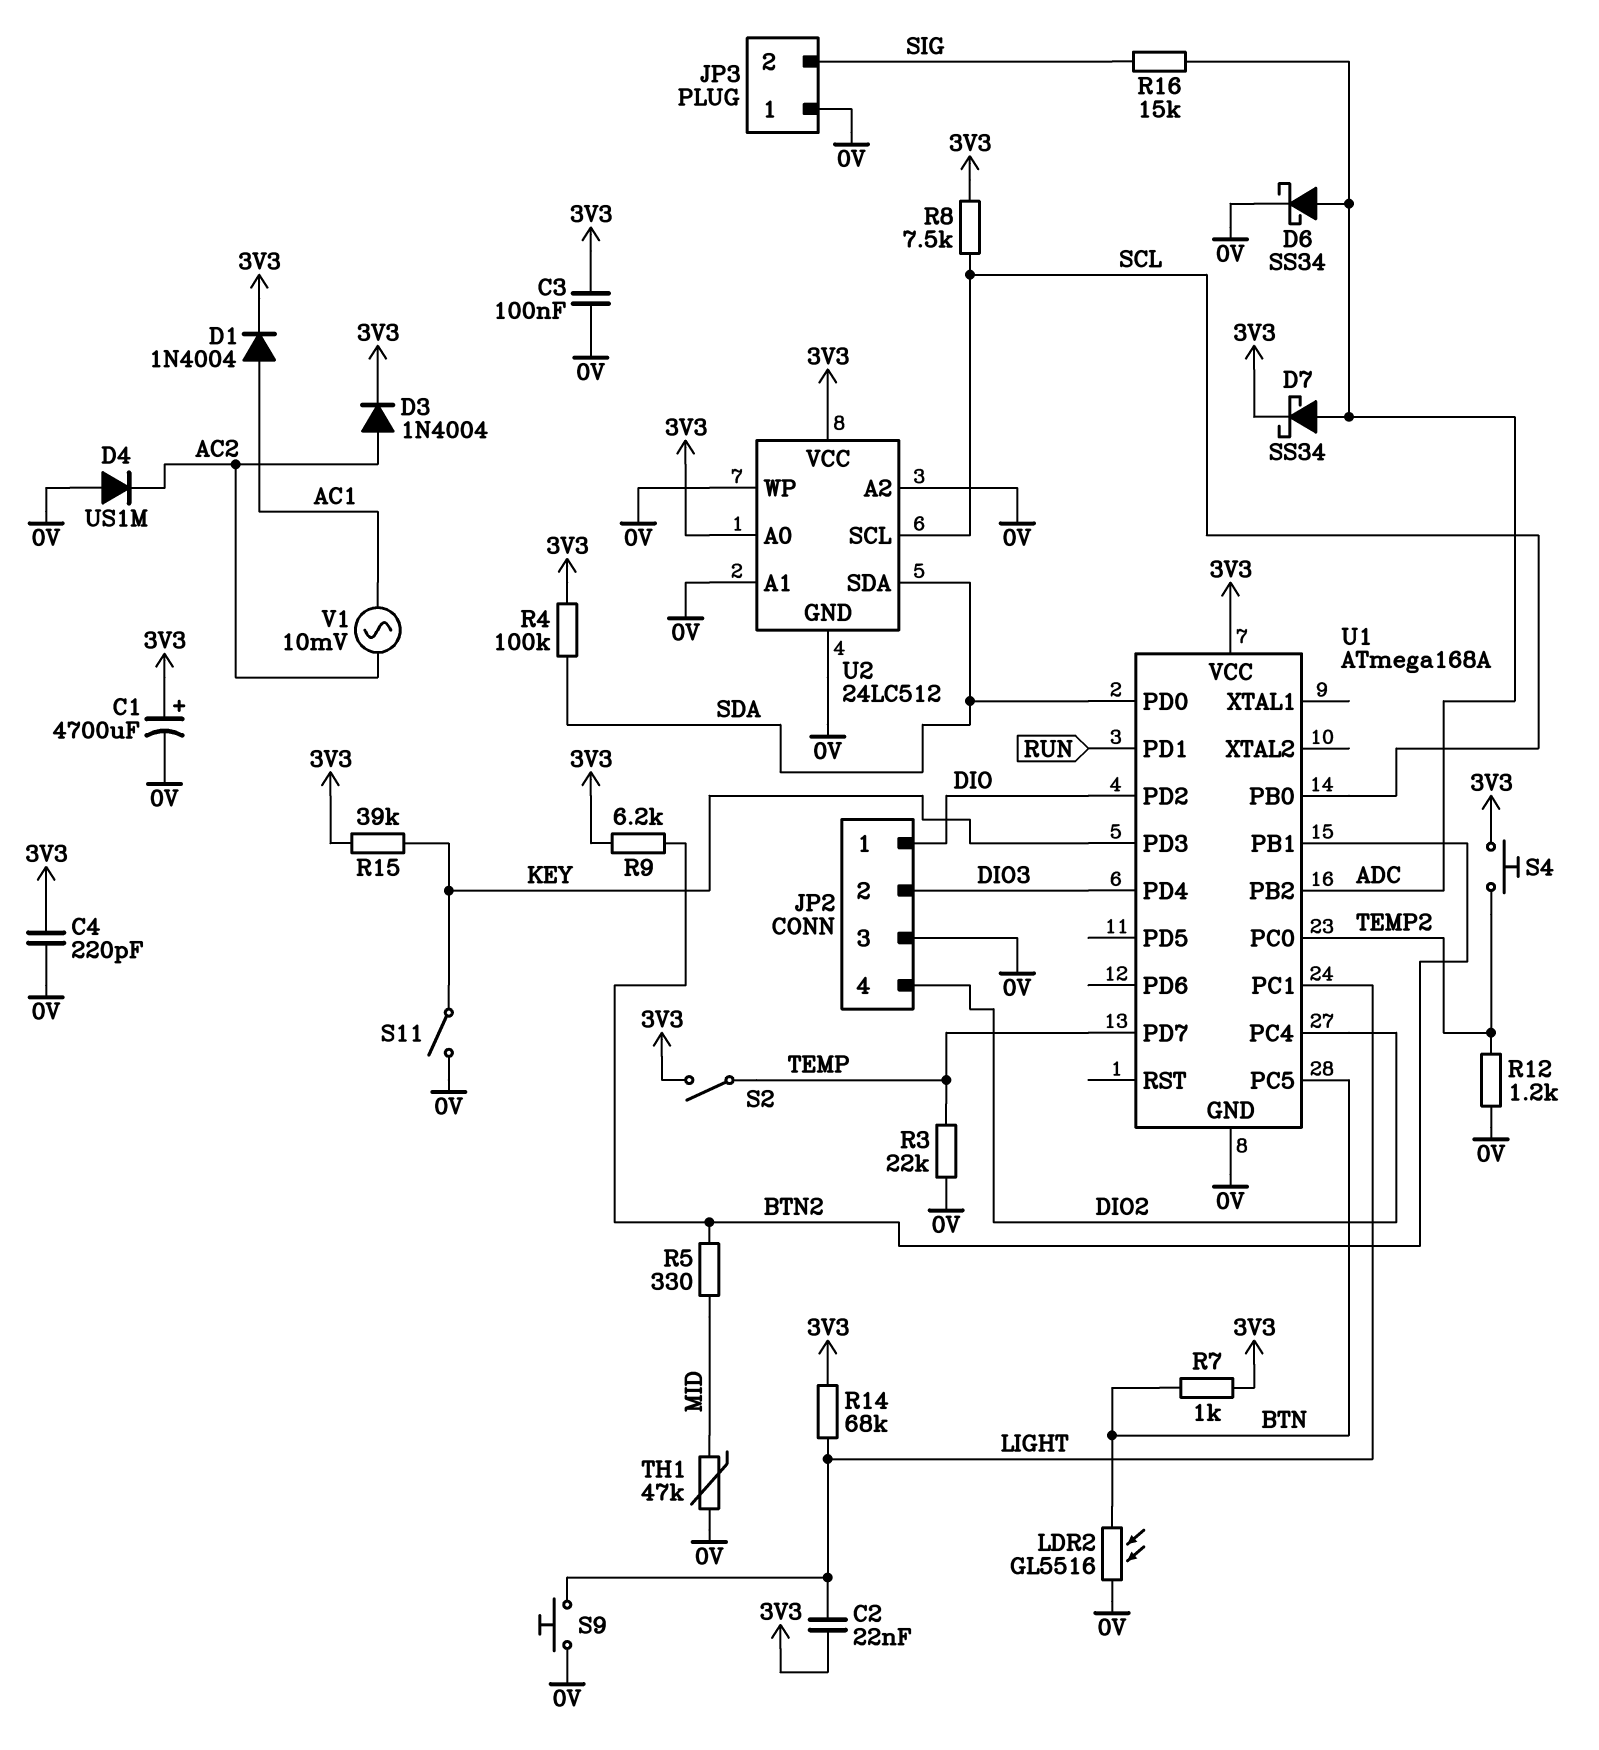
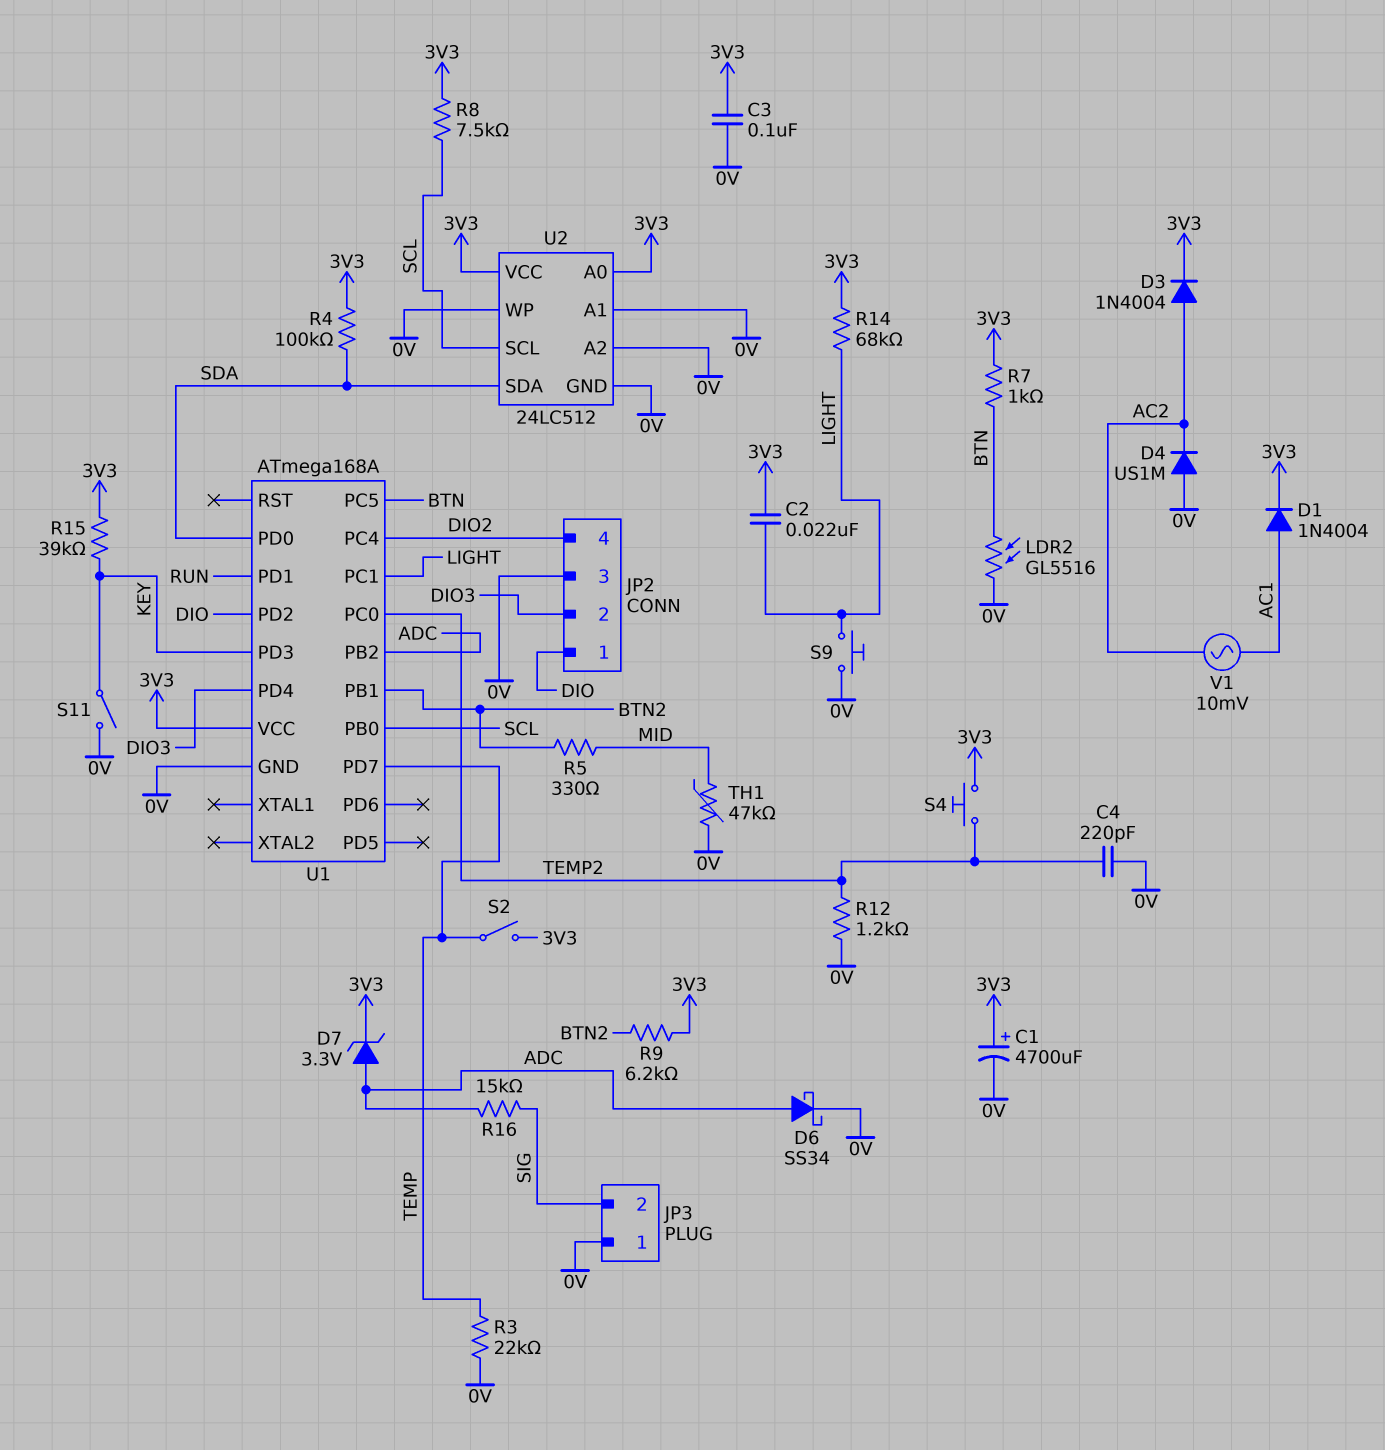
C4: 220pF (0V, 3V3) -> 220pF (0V, TEMP2)
D7: schottky SS34 (A ADC, K 3V3) -> zener 3.3V (A ADC, K 3V3)

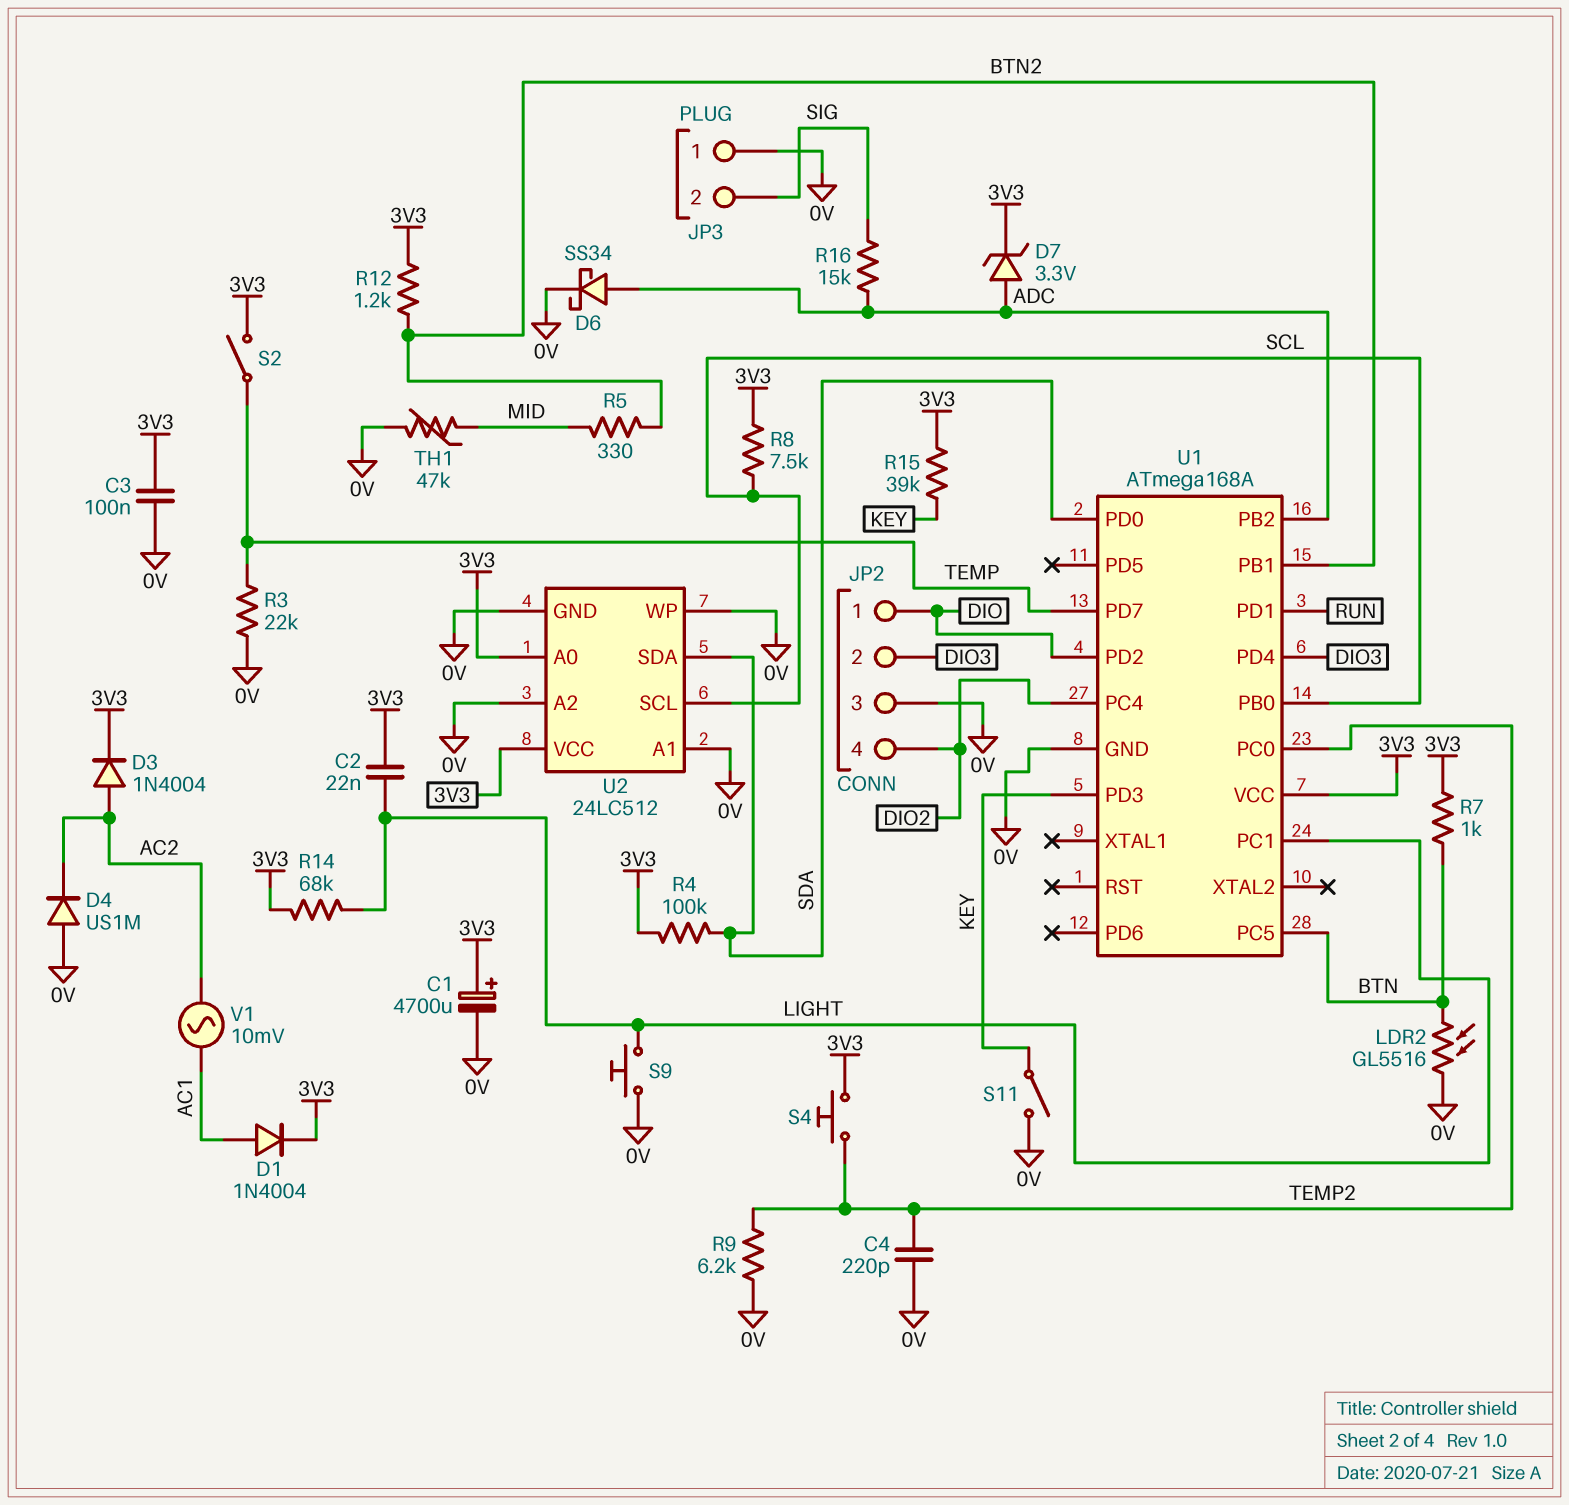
R9: 6.2k (3V3, BTN2) -> 6.2k (0V, TEMP2)
R12: 1.2k (0V, TEMP2) -> 1.2k (3V3, BTN2)

